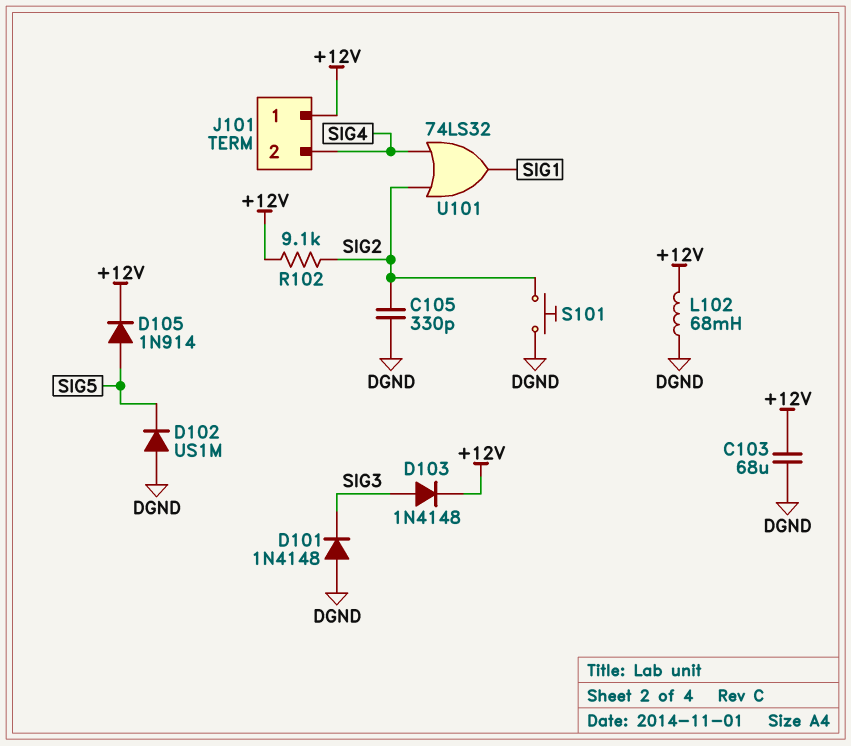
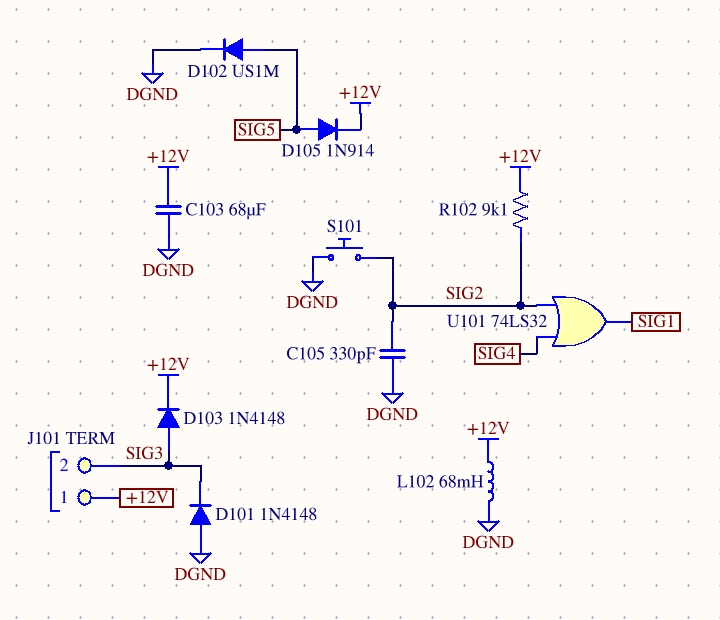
D102: diode US1M (A DGND, K SIG5) -> diode US1M (A SIG5, K DGND)
J101 pin 2: SIG4 -> SIG3

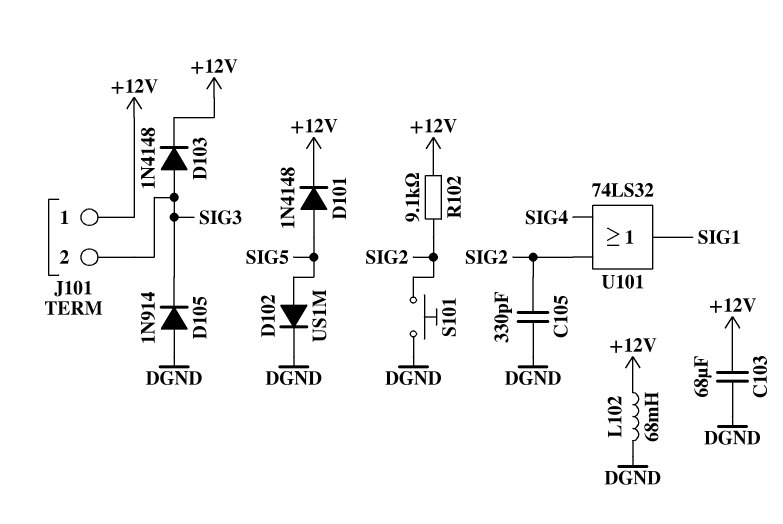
D101: diode 1N4148 (A DGND, K SIG3) -> diode 1N4148 (A SIG5, K +12V)
D105: diode 1N914 (A SIG5, K +12V) -> diode 1N914 (A DGND, K SIG3)

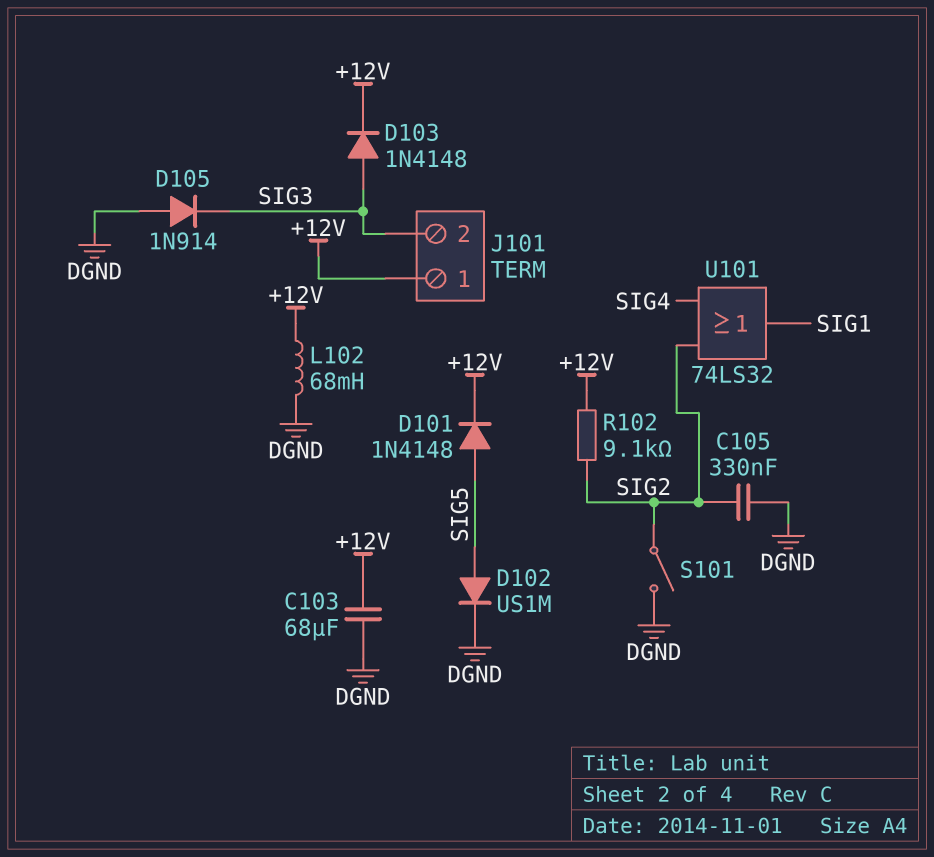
C105: 330pF (DGND, SIG2) -> 330nF (DGND, SIG2)
S101: button (DGND, SIG2) -> switch (DGND, SIG2)

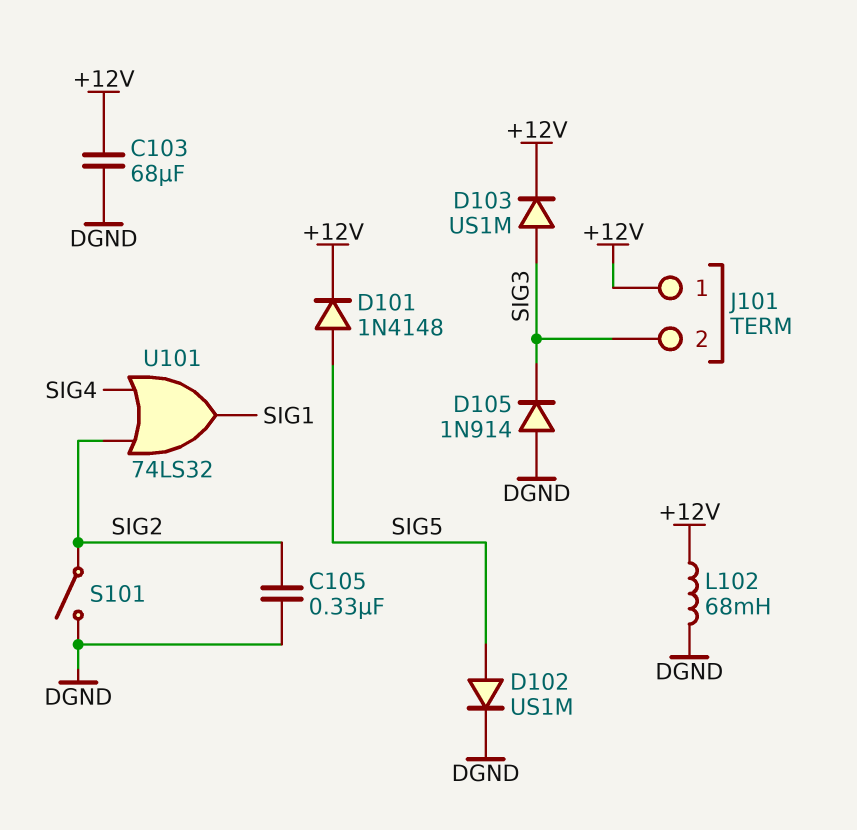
D103: diode 1N4148 (A SIG3, K +12V) -> diode US1M (A SIG3, K +12V)
R102: 9.1k (+12V, SIG2) -> none

